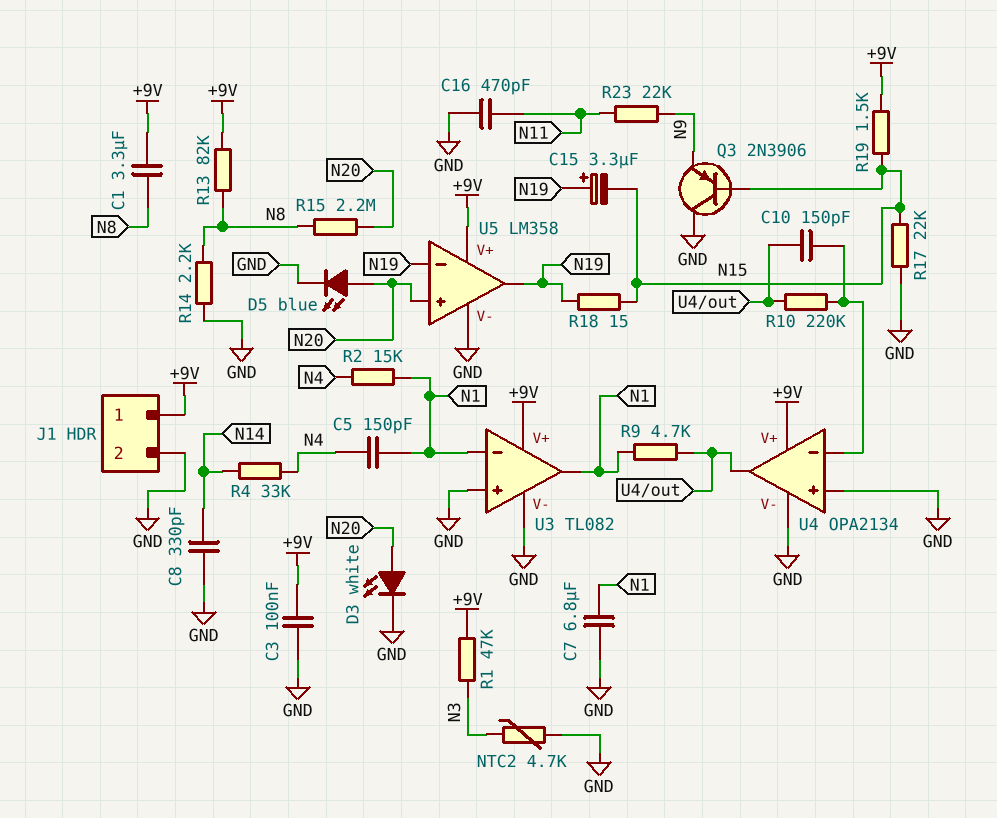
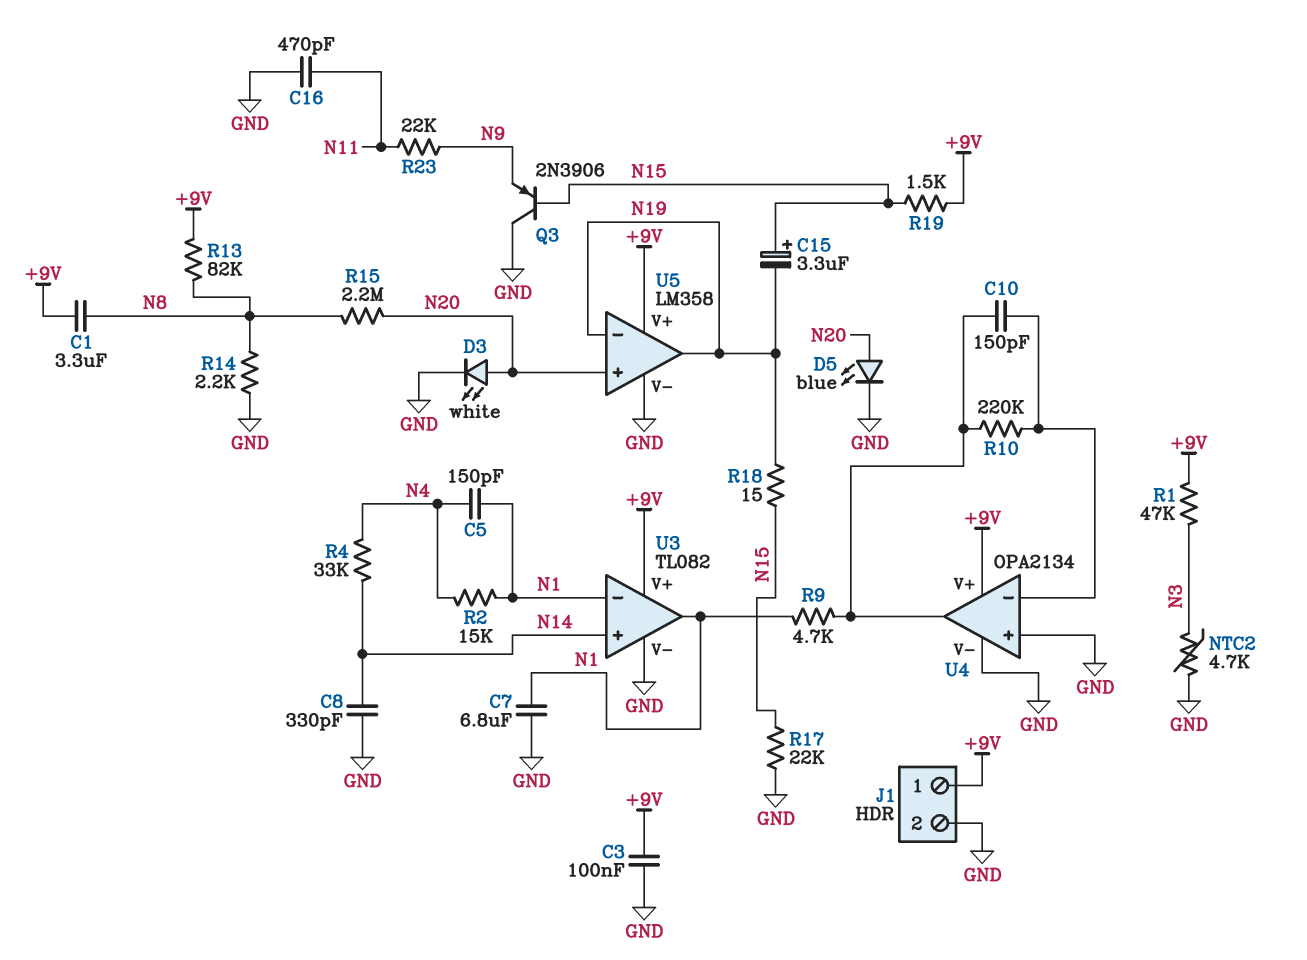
C15: 3.3uF (plus N19, minus N15) -> 3.3uF (plus N15, minus N19)
U3 pin in+: GND -> N14

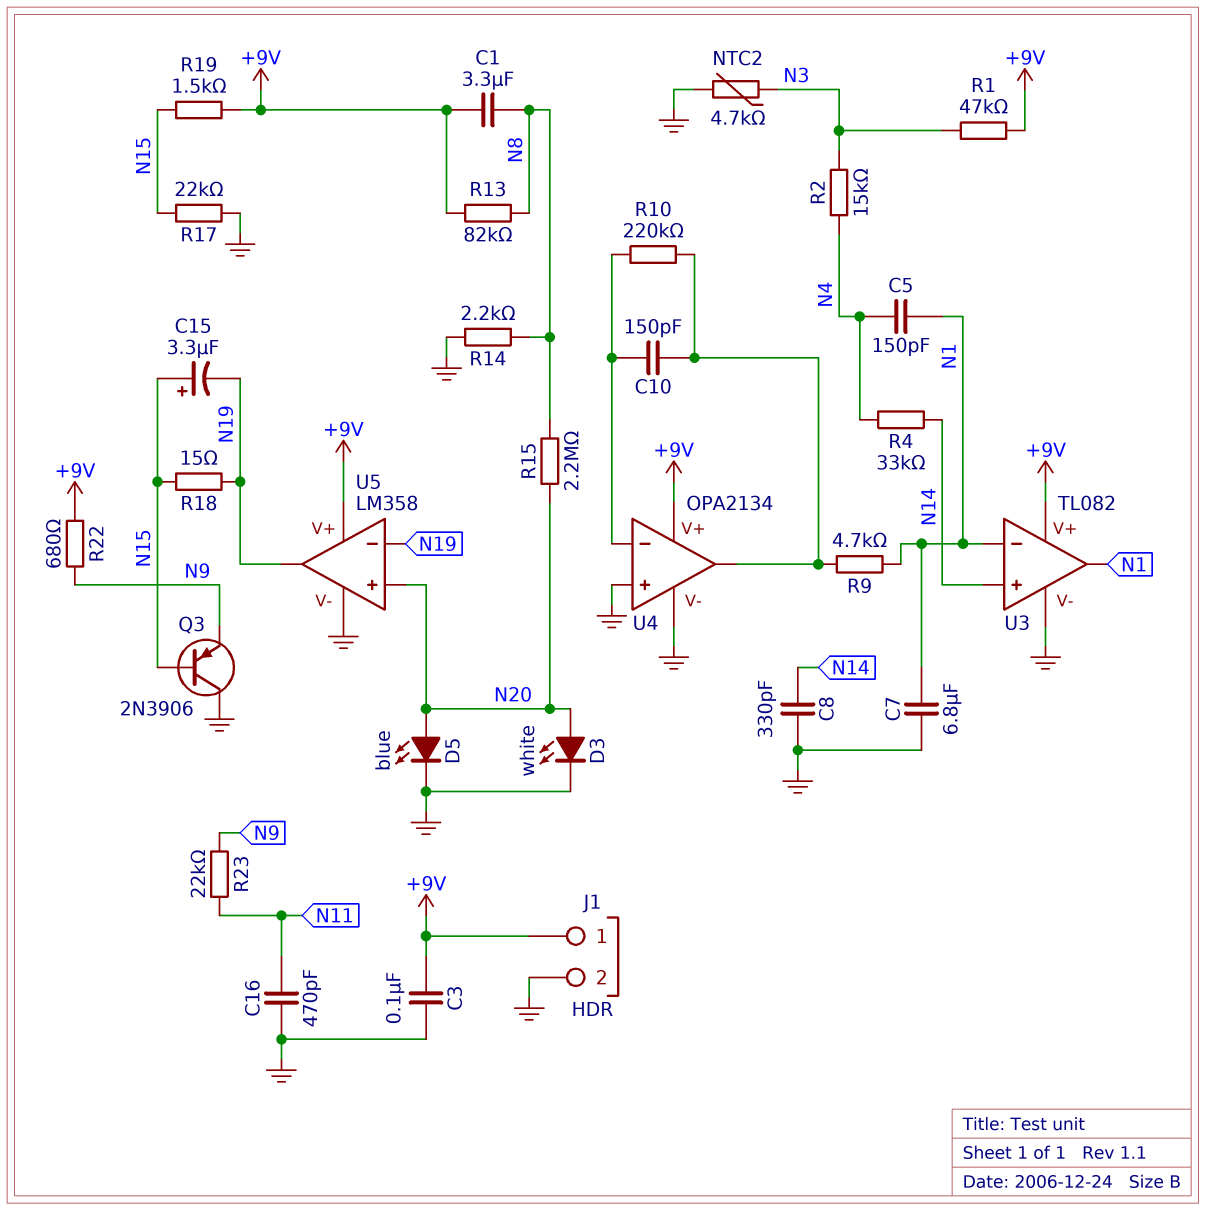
R2: 15k (N1, N4) -> 15k (N3, N4)
R22: none -> 680 (+9V, N9)

